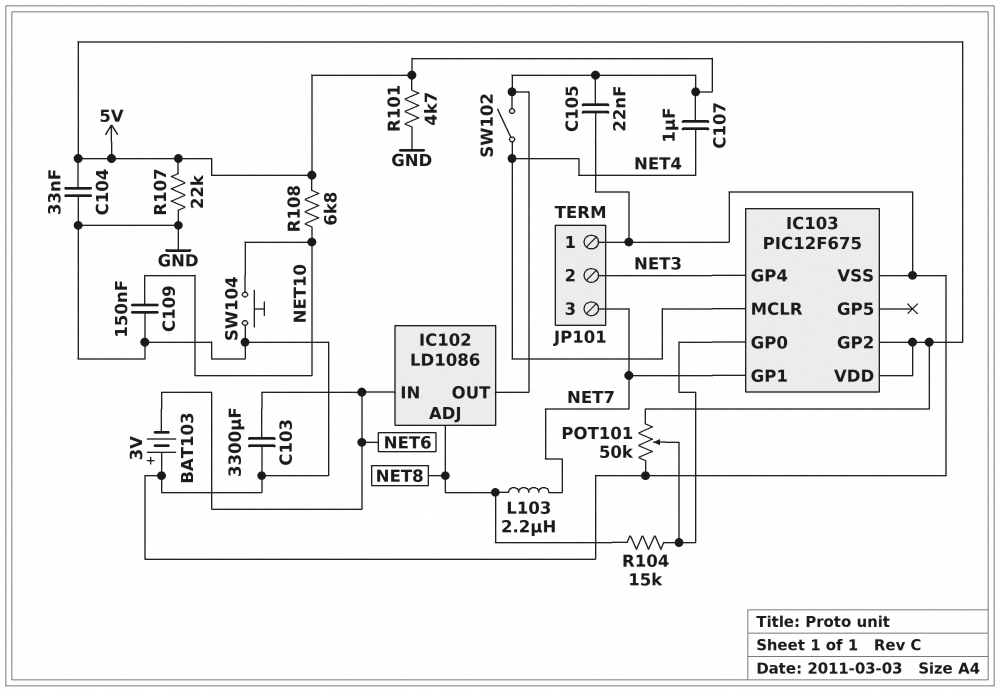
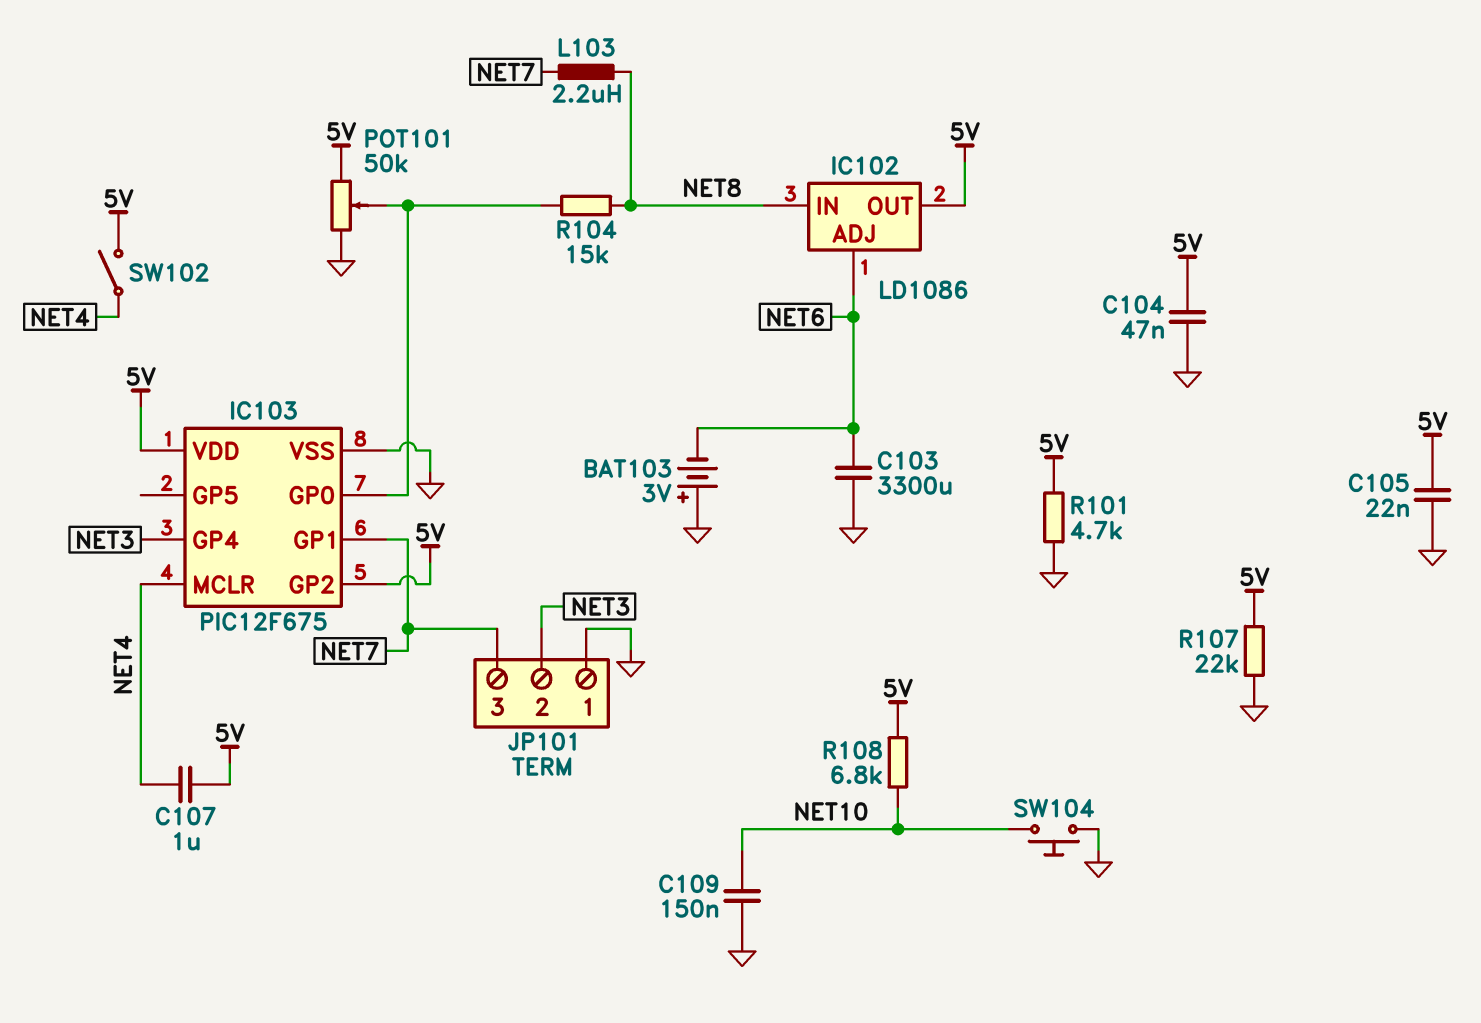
C104: 33nF (5V, GND) -> 47nF (5V, GND)
IC102 pin ADJ: NET8 -> NET6
IC102 pin IN: NET6 -> NET8

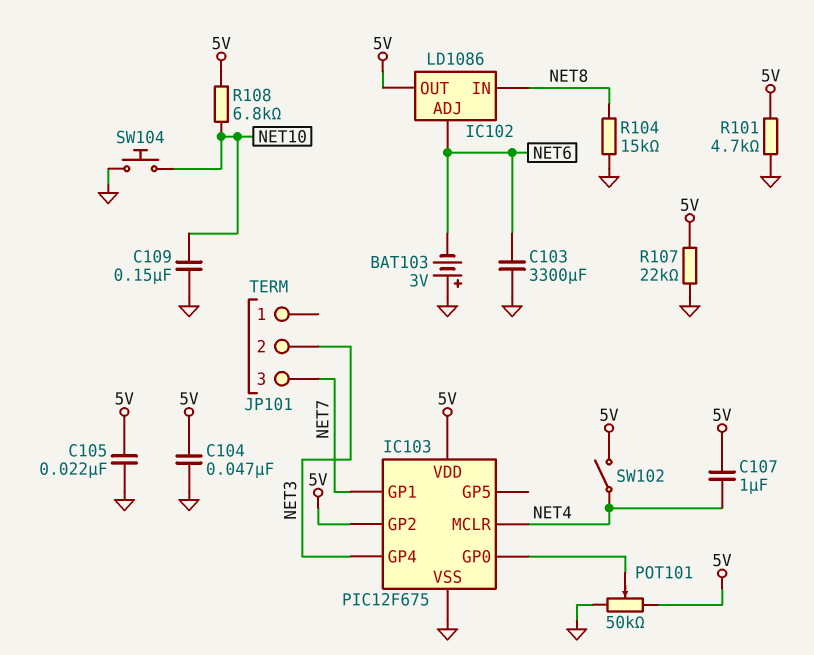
JP101 pin 1: GND -> none
L103: 2.2uH (NET7, NET8) -> none
R104: 15k (IC103/GP0, NET8) -> 15k (GND, NET8)

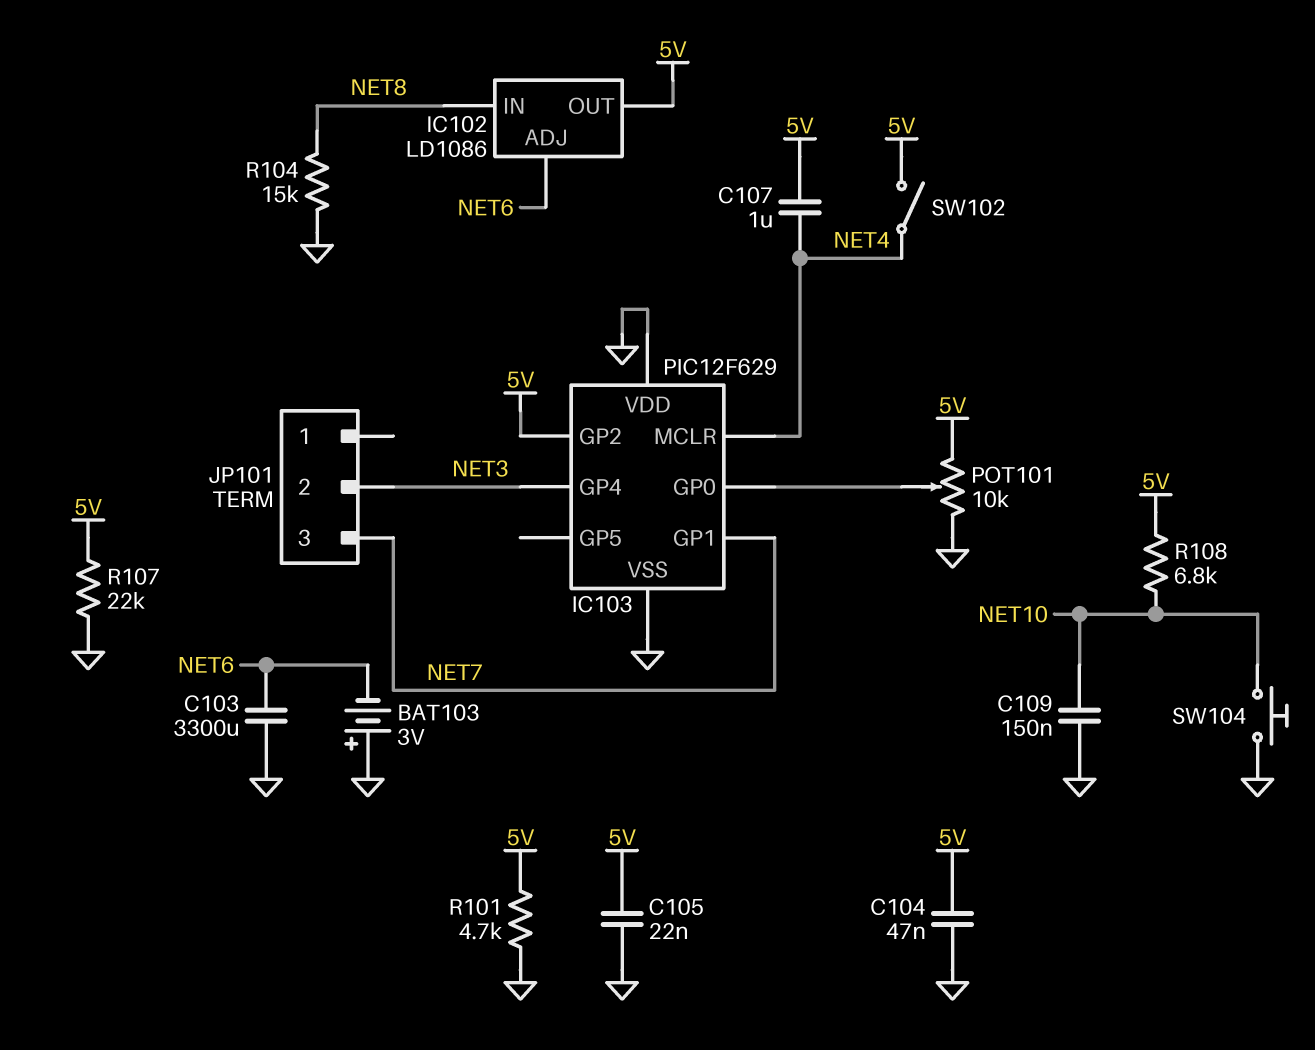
IC103: PIC12F675 -> PIC12F629
IC103 pin VDD: 5V -> GND
POT101: 50k (5V, GND, wiper IC103/GP0) -> 10k (5V, GND, wiper IC103/GP0)

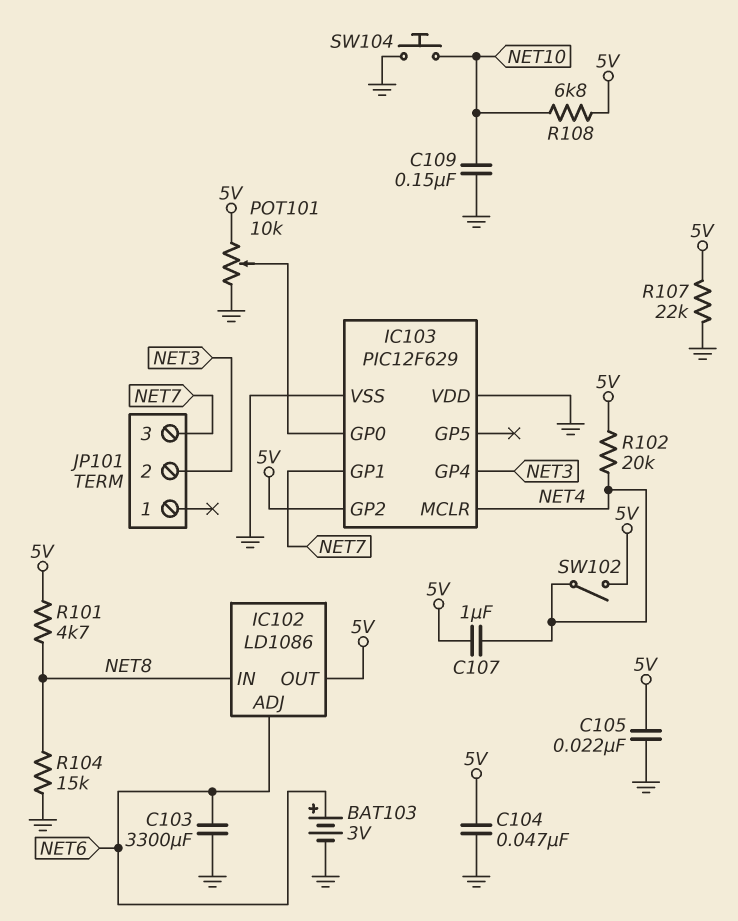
BAT103: 3V (plus GND, minus NET6) -> 3V (plus NET6, minus GND)
R101: 4.7k (5V, GND) -> 4.7k (5V, NET8)
R102: none -> 20k (5V, NET4)

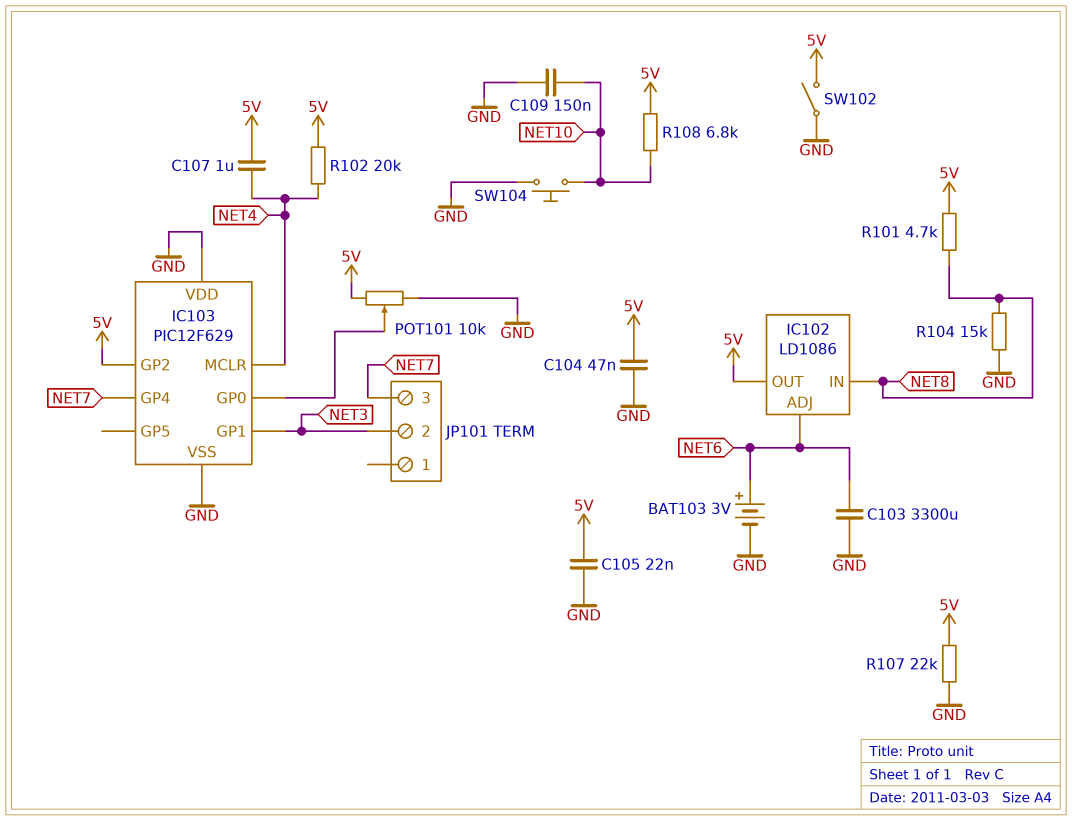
IC103 pin GP1: NET7 -> NET3
IC103 pin GP4: NET3 -> NET7
SW102: switch (5V, NET4) -> switch (5V, GND)

